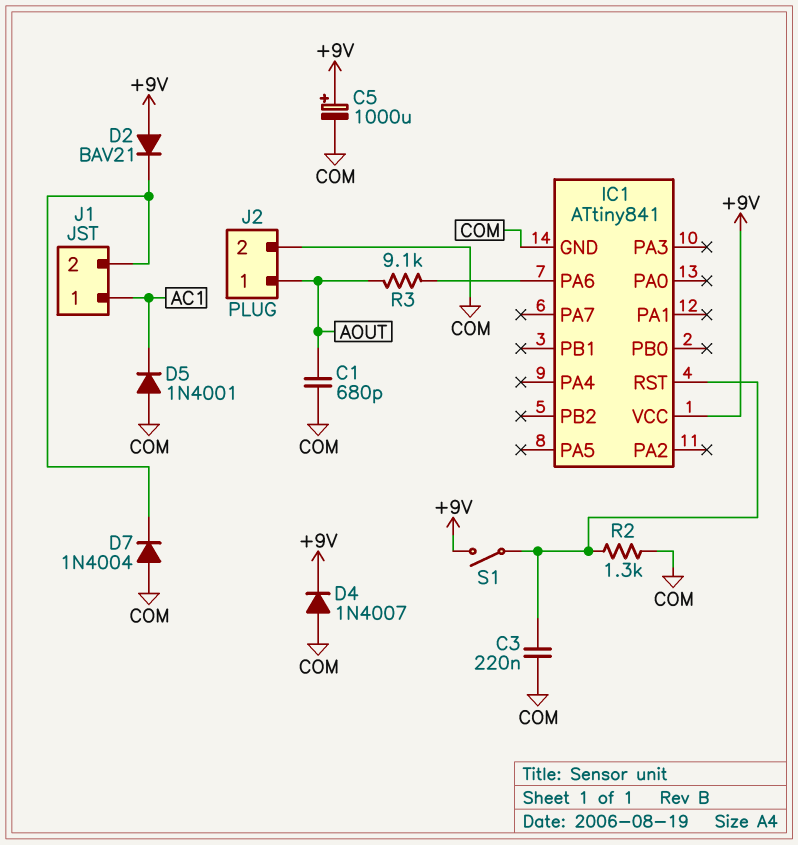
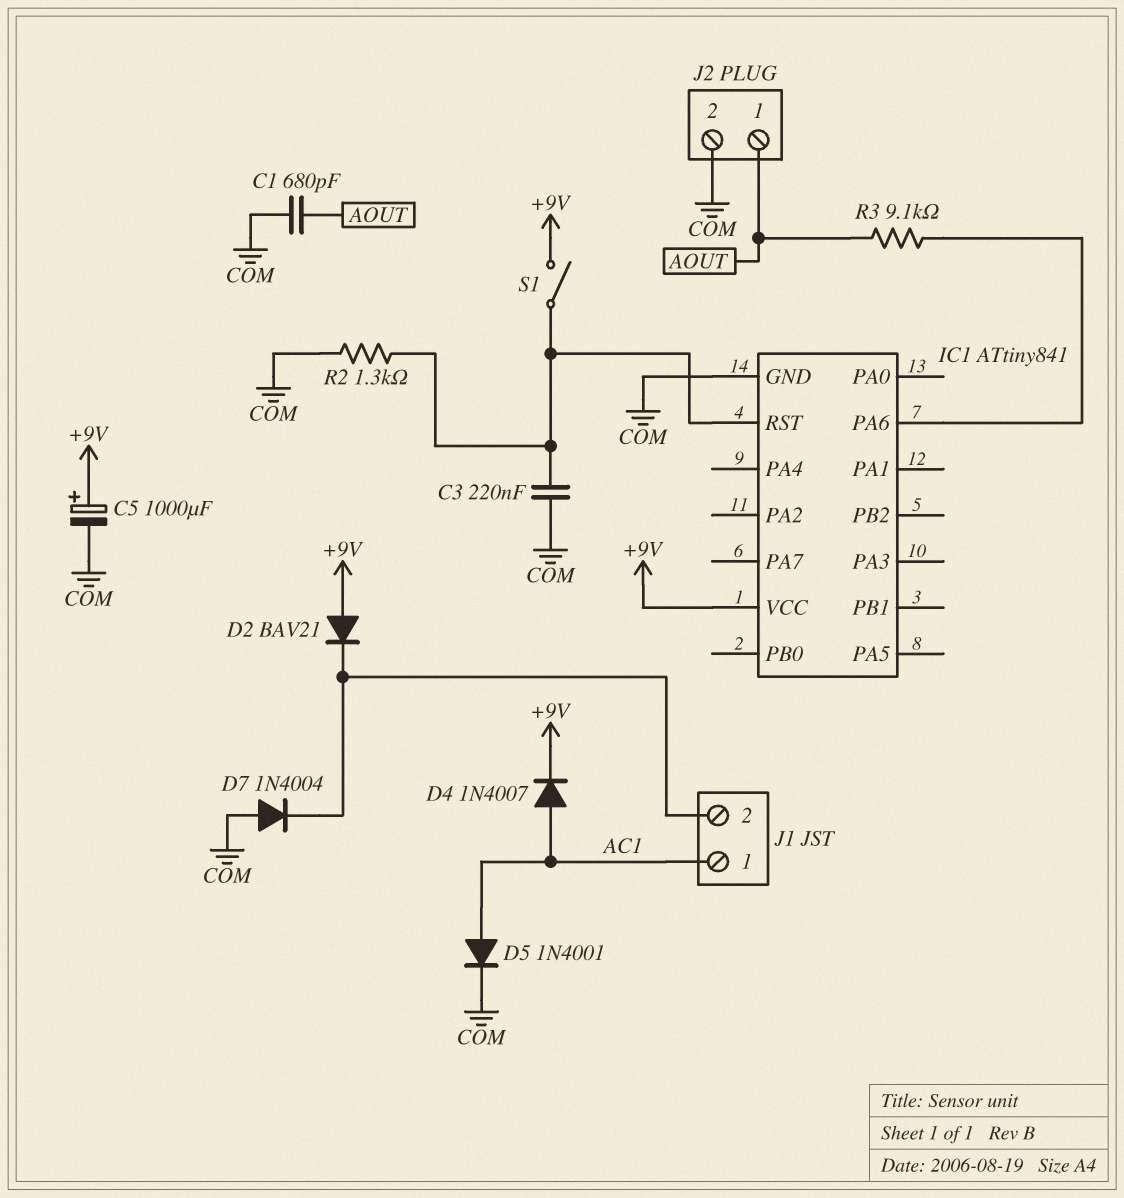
D4: diode 1N4007 (A COM, K +9V) -> diode 1N4007 (A AC1, K +9V)
D5: diode 1N4001 (A COM, K AC1) -> diode 1N4001 (A AC1, K COM)

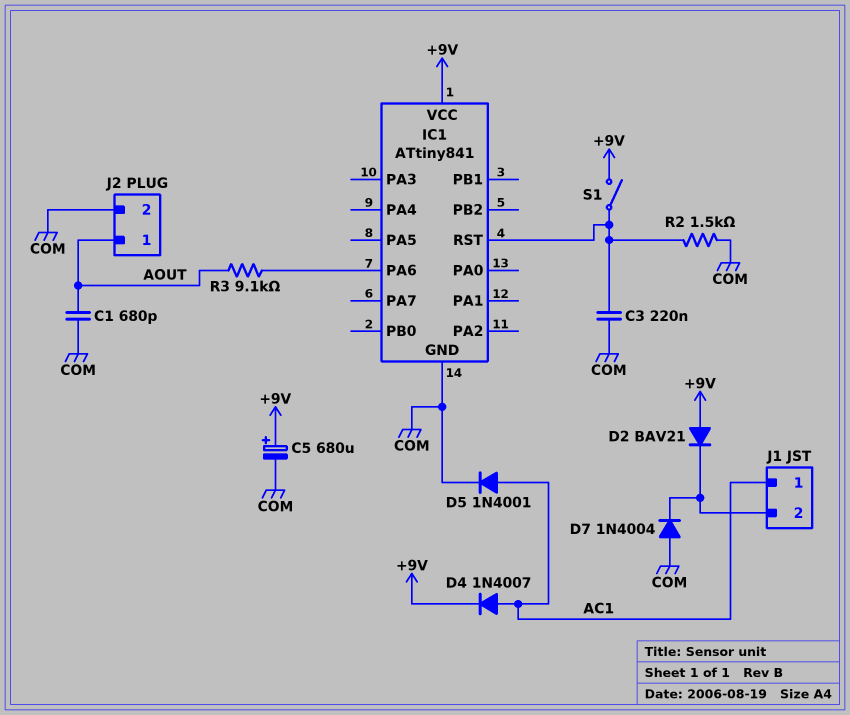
C5: 1000uF (plus +9V, minus COM) -> 680uF (plus +9V, minus COM)
R2: 1.3k (COM, IC1/RST) -> 1.5k (COM, IC1/RST)

